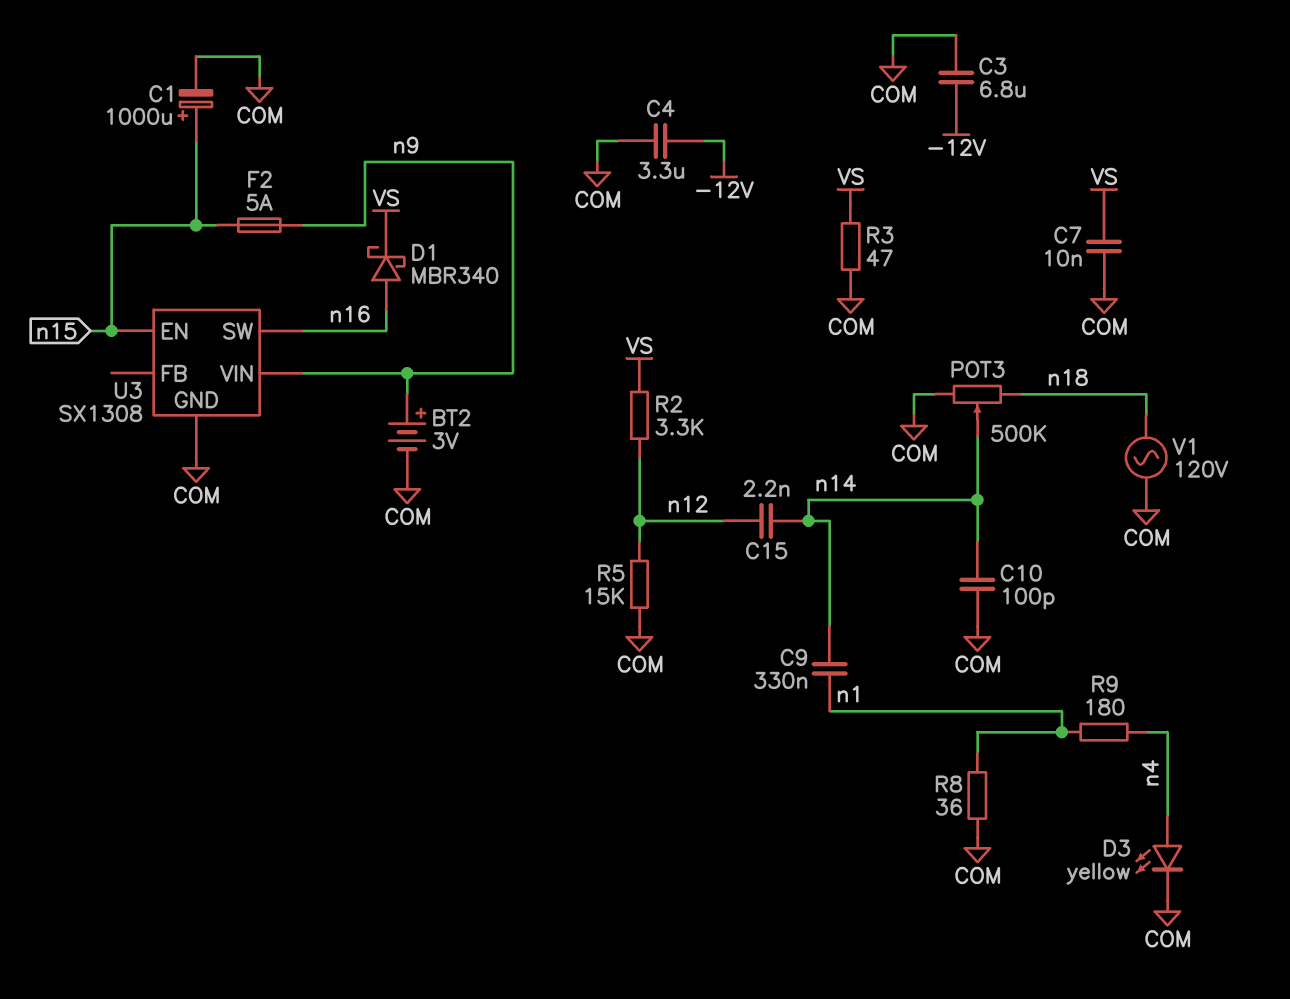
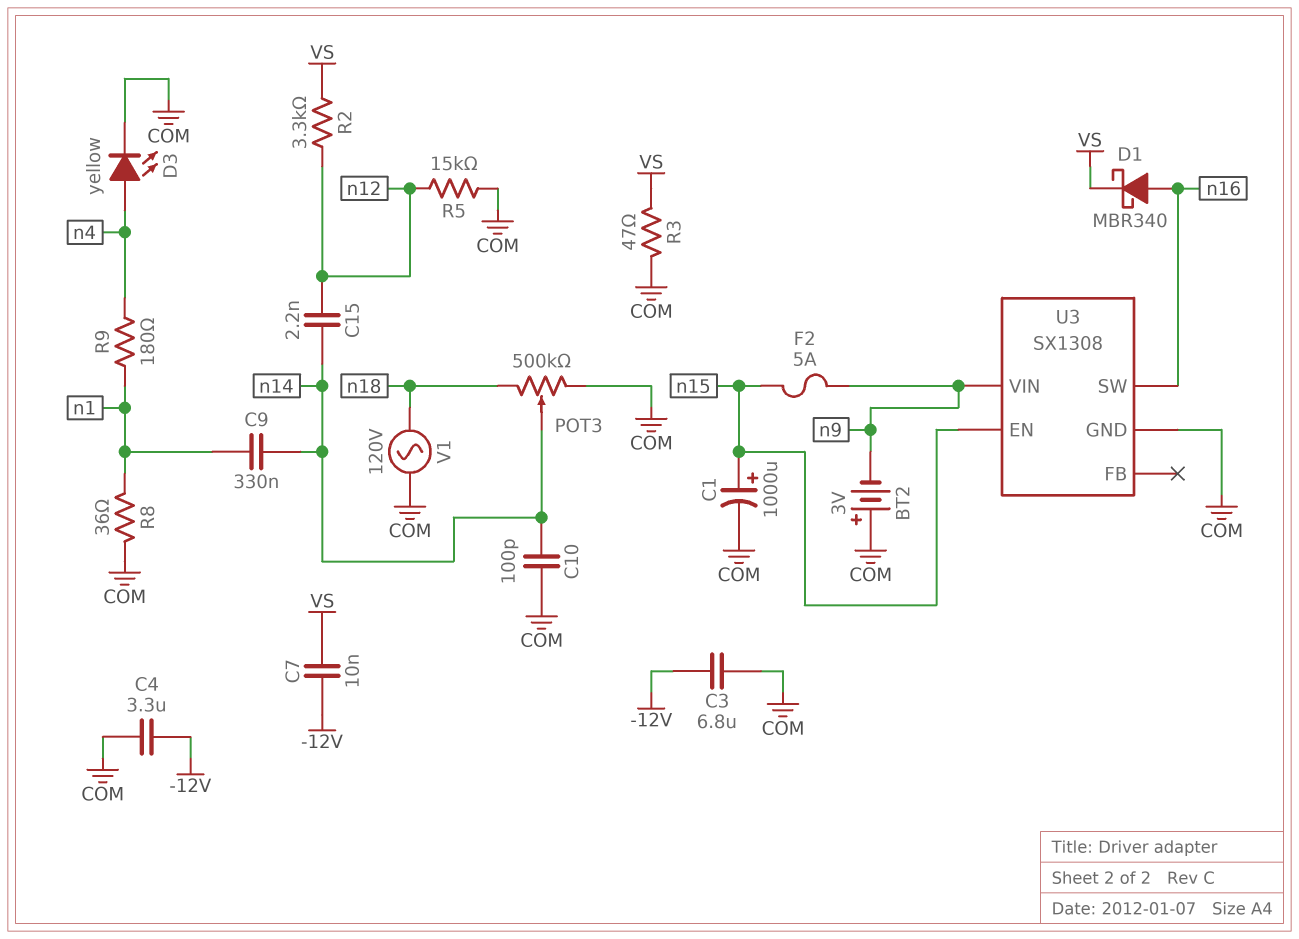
BT2: 3V (plus n9, minus COM) -> 3V (plus COM, minus n9)
C7: 10nF (COM, VS) -> 10nF (-12V, VS)

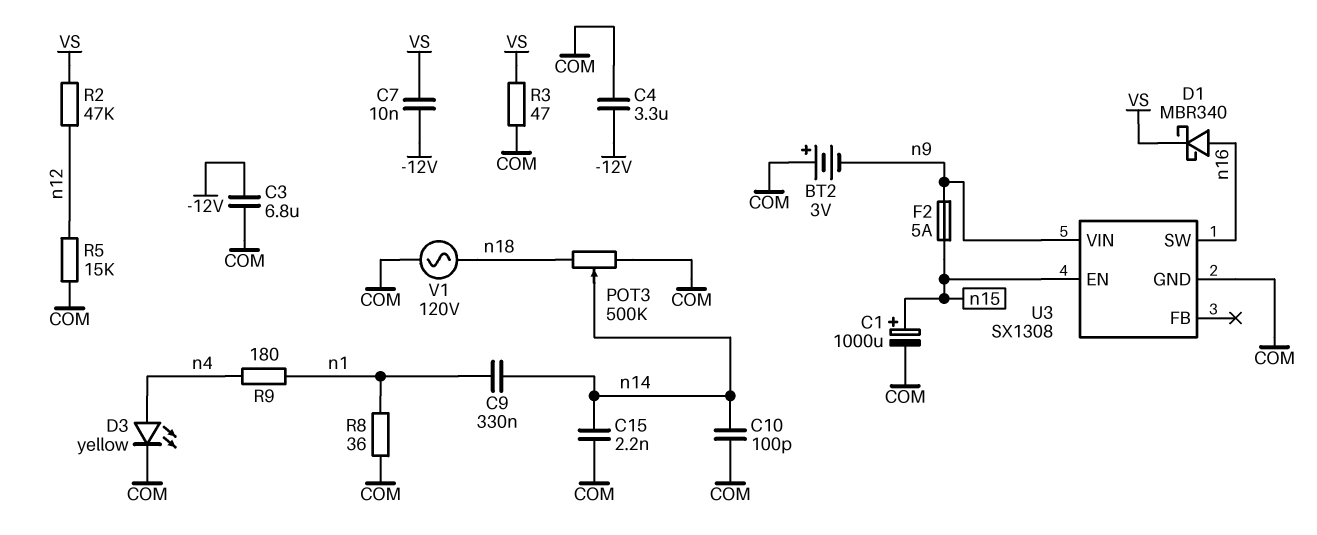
C15: 2.2nF (n12, n14) -> 2.2nF (COM, n14)
R2: 3.3k (VS, n12) -> 47k (VS, n12)

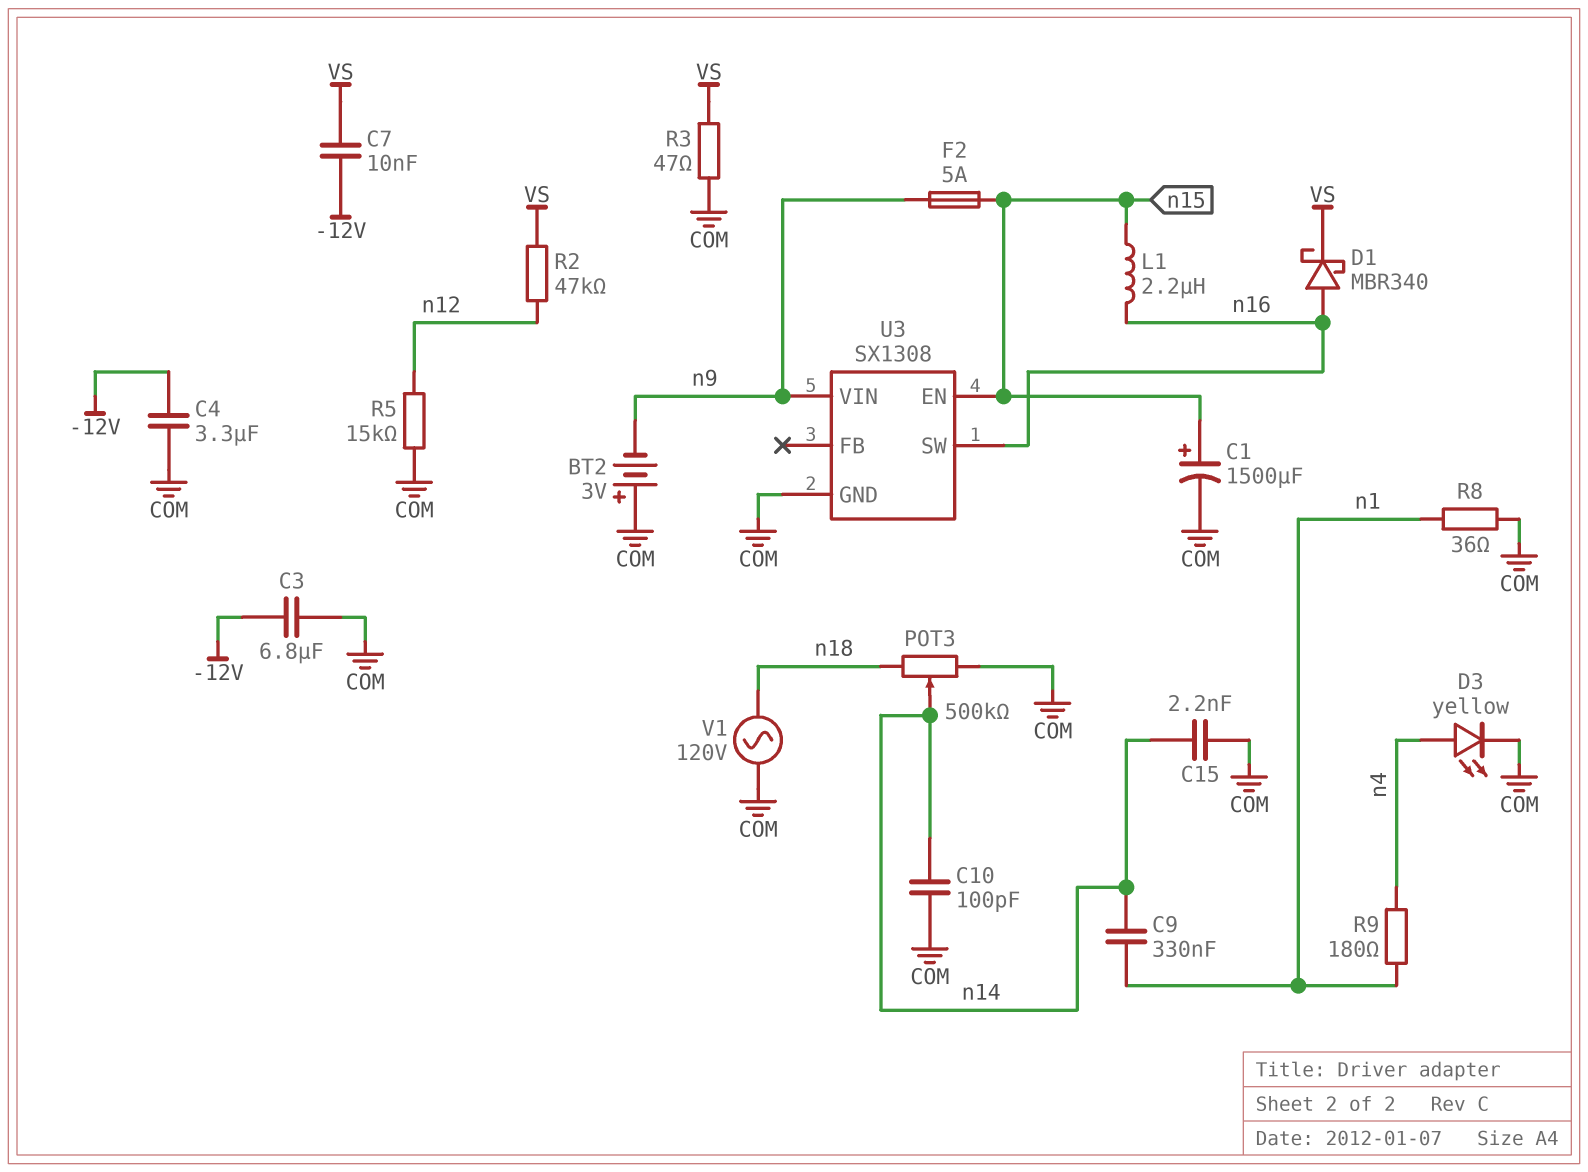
C1: 1000uF (plus n15, minus COM) -> 1500uF (plus n15, minus COM)
L1: none -> 2.2uH (n15, n16)

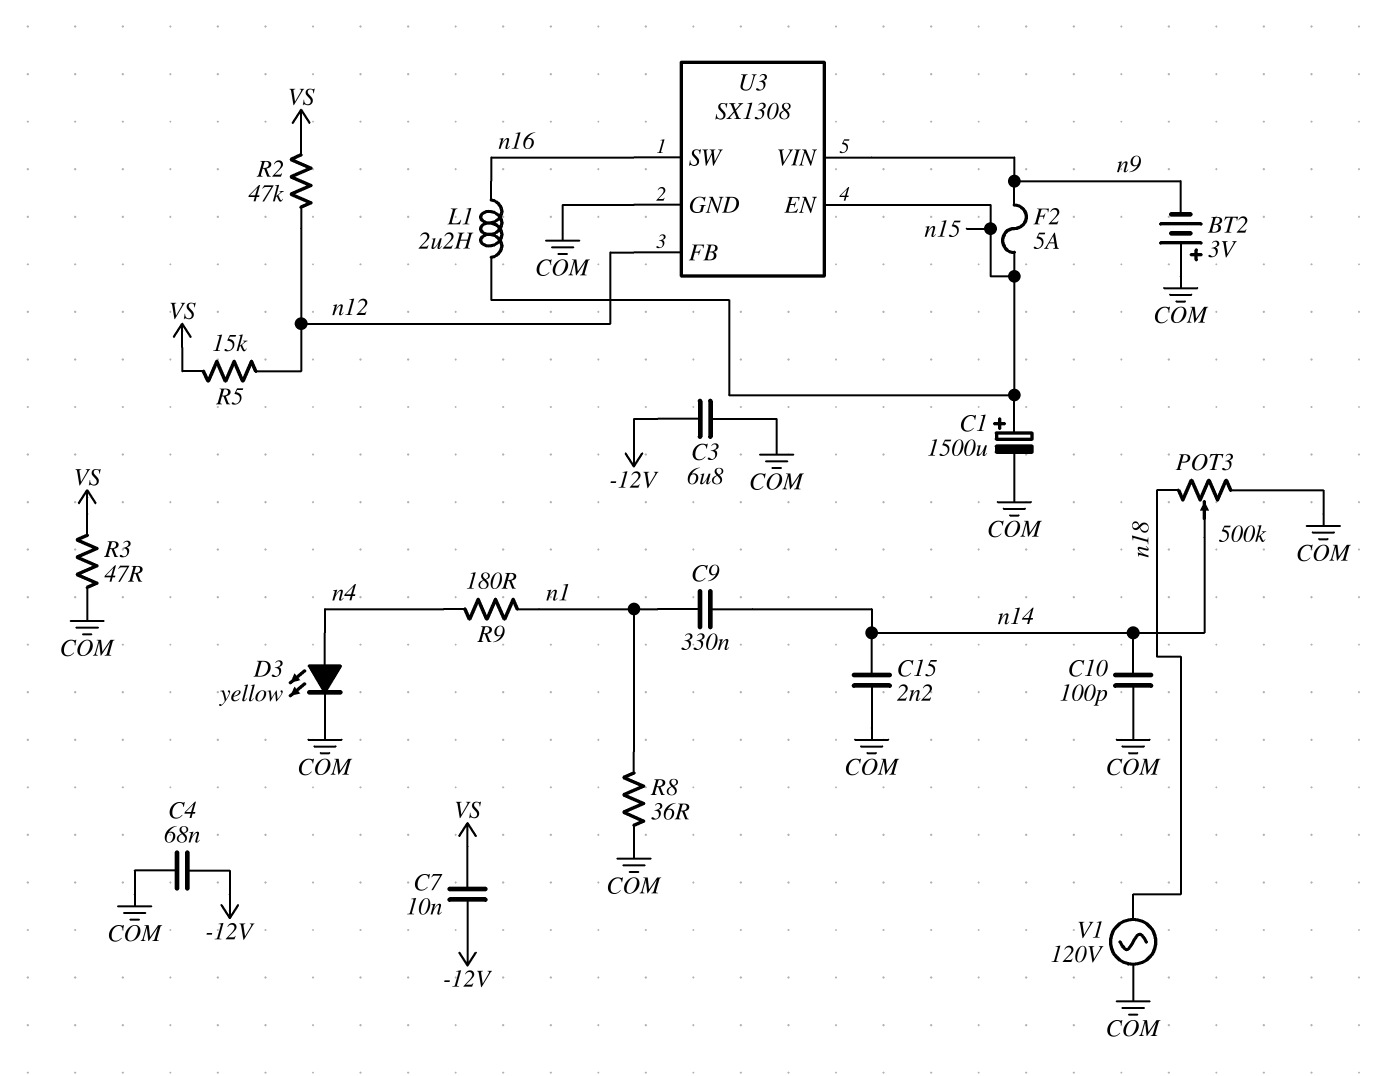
C4: 3.3uF (-12V, COM) -> 68nF (-12V, COM)
D1: schottky MBR340 (A n16, K VS) -> none
R5: 15k (COM, n12) -> 15k (VS, n12)
U3 pin FB: none -> n12

